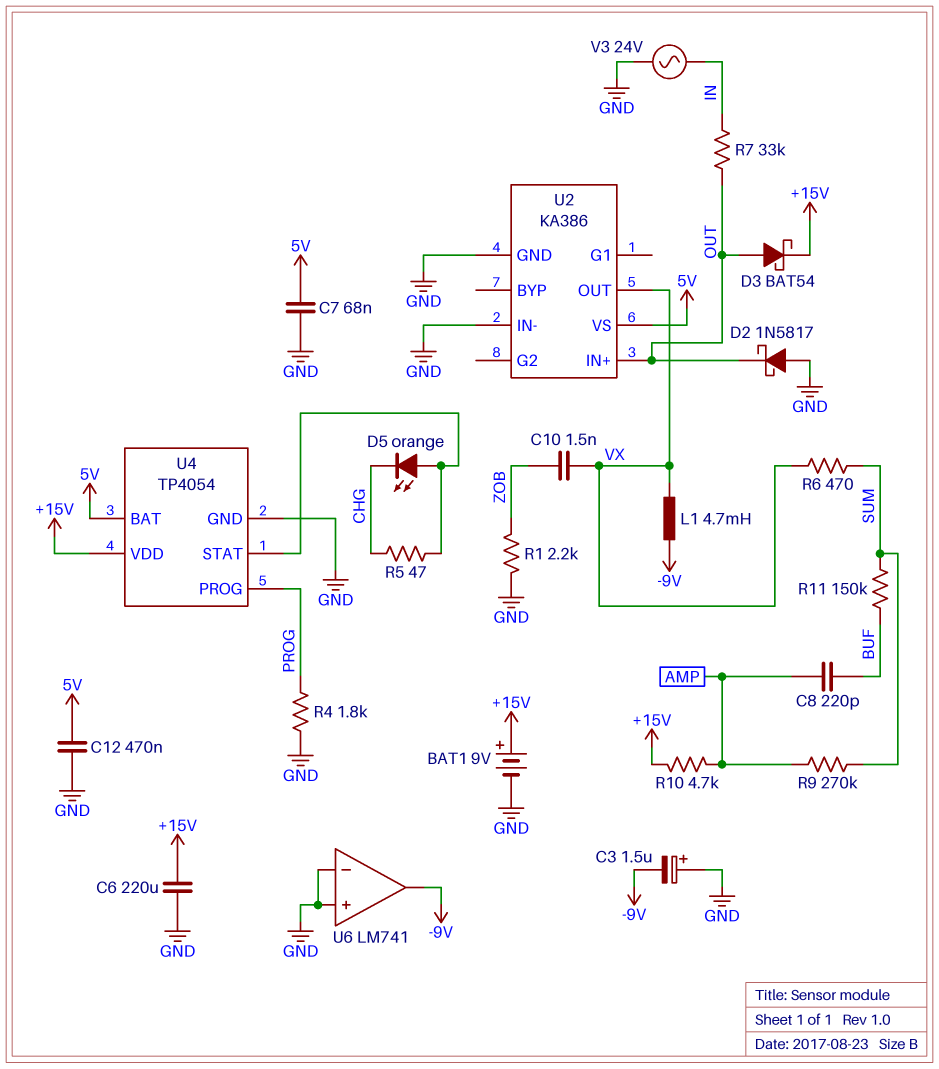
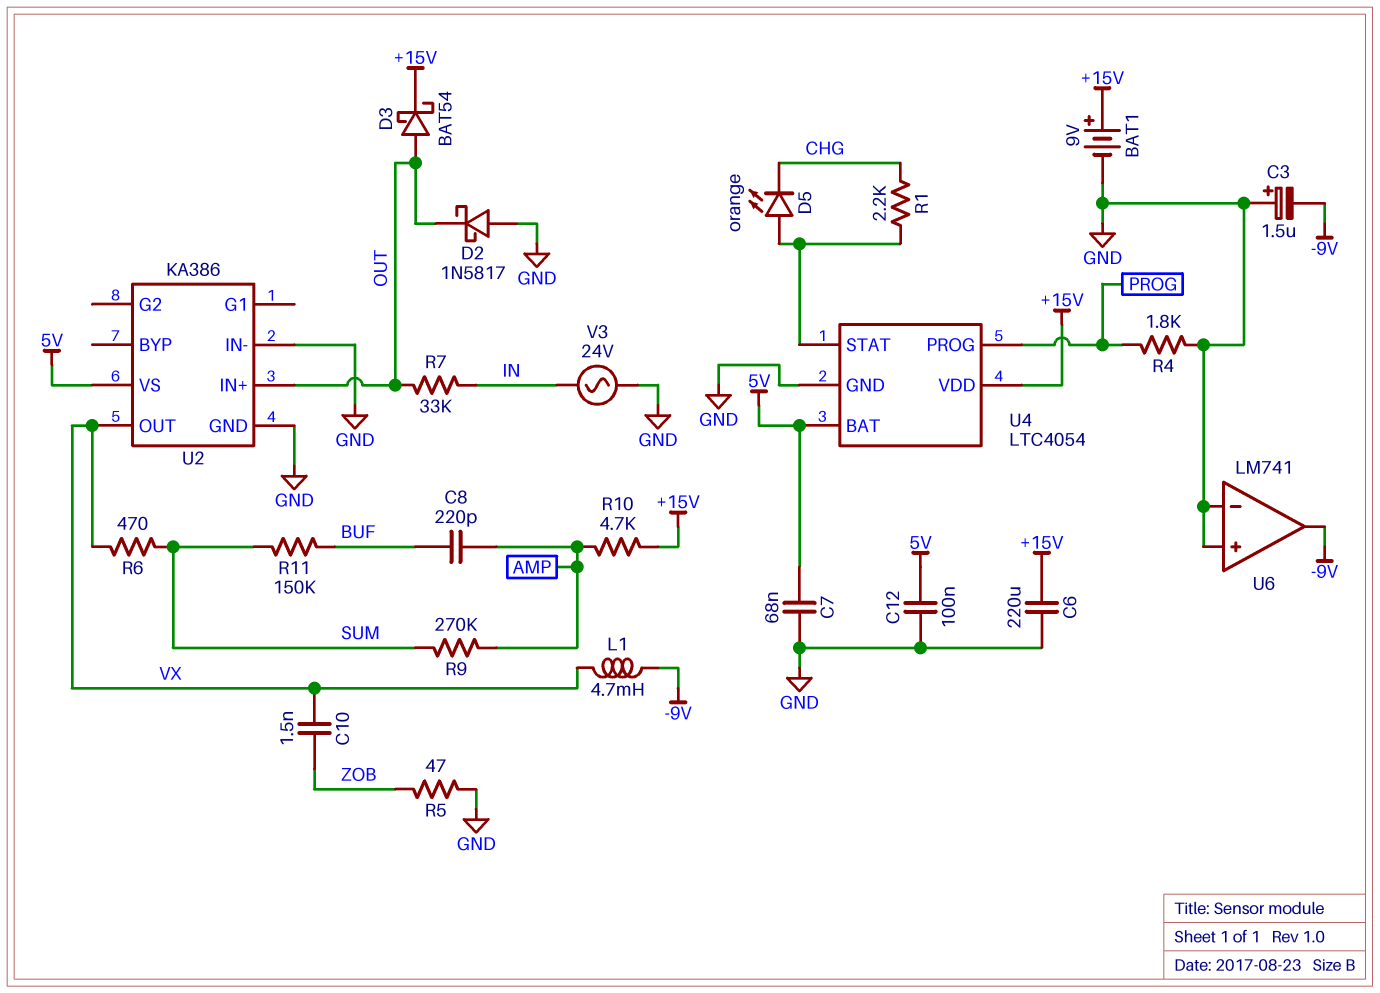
C12: 470nF (5V, GND) -> 100nF (5V, GND)
R1: 2.2k (GND, ZOB) -> 2.2k (CHG, U4/STAT)
R5: 47 (CHG, U4/STAT) -> 47 (GND, ZOB)
U4: TP4054 -> LTC4054

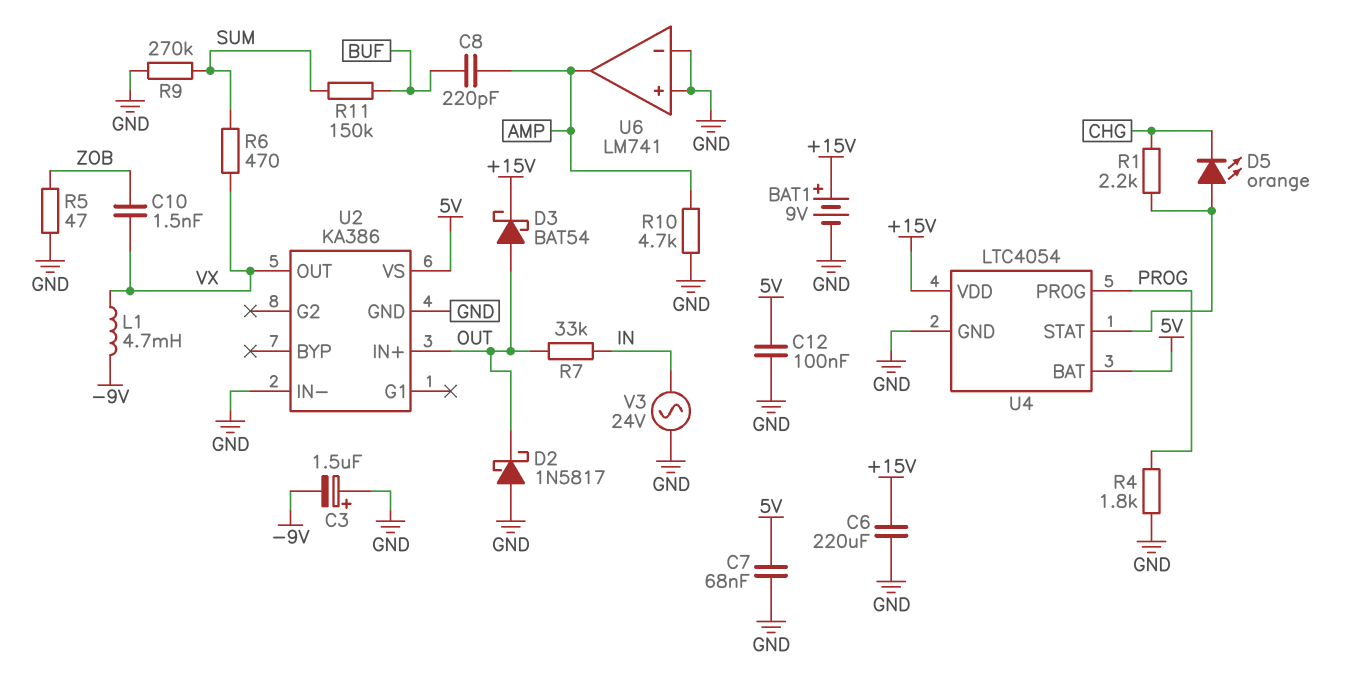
R9: 270k (AMP, SUM) -> 270k (GND, SUM)
R10: 4.7k (+15V, AMP) -> 4.7k (AMP, GND)
U6 pin out: -9V -> AMP

